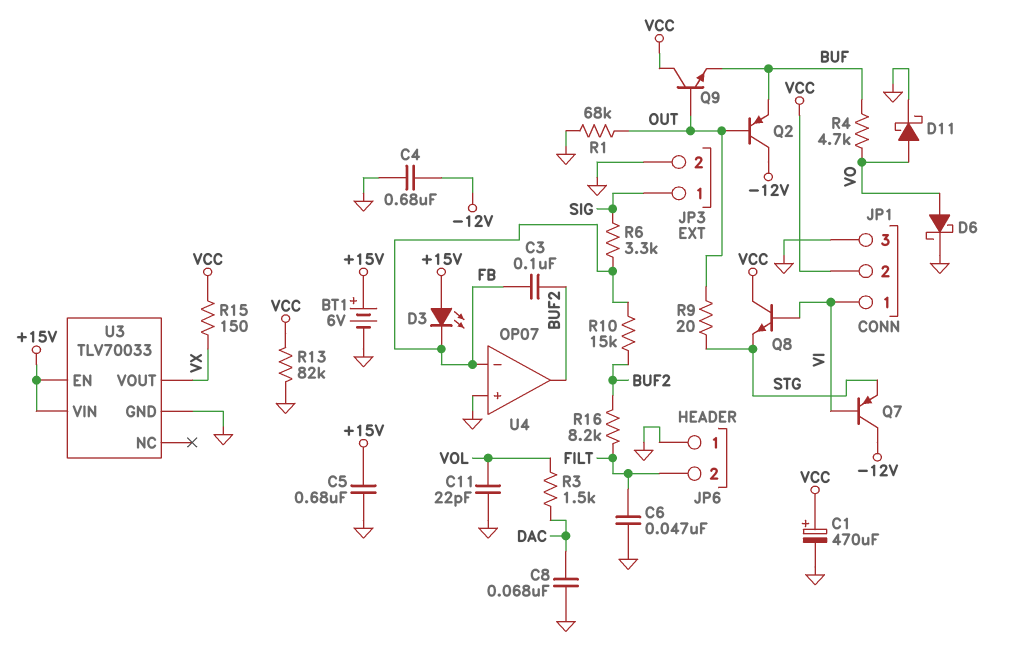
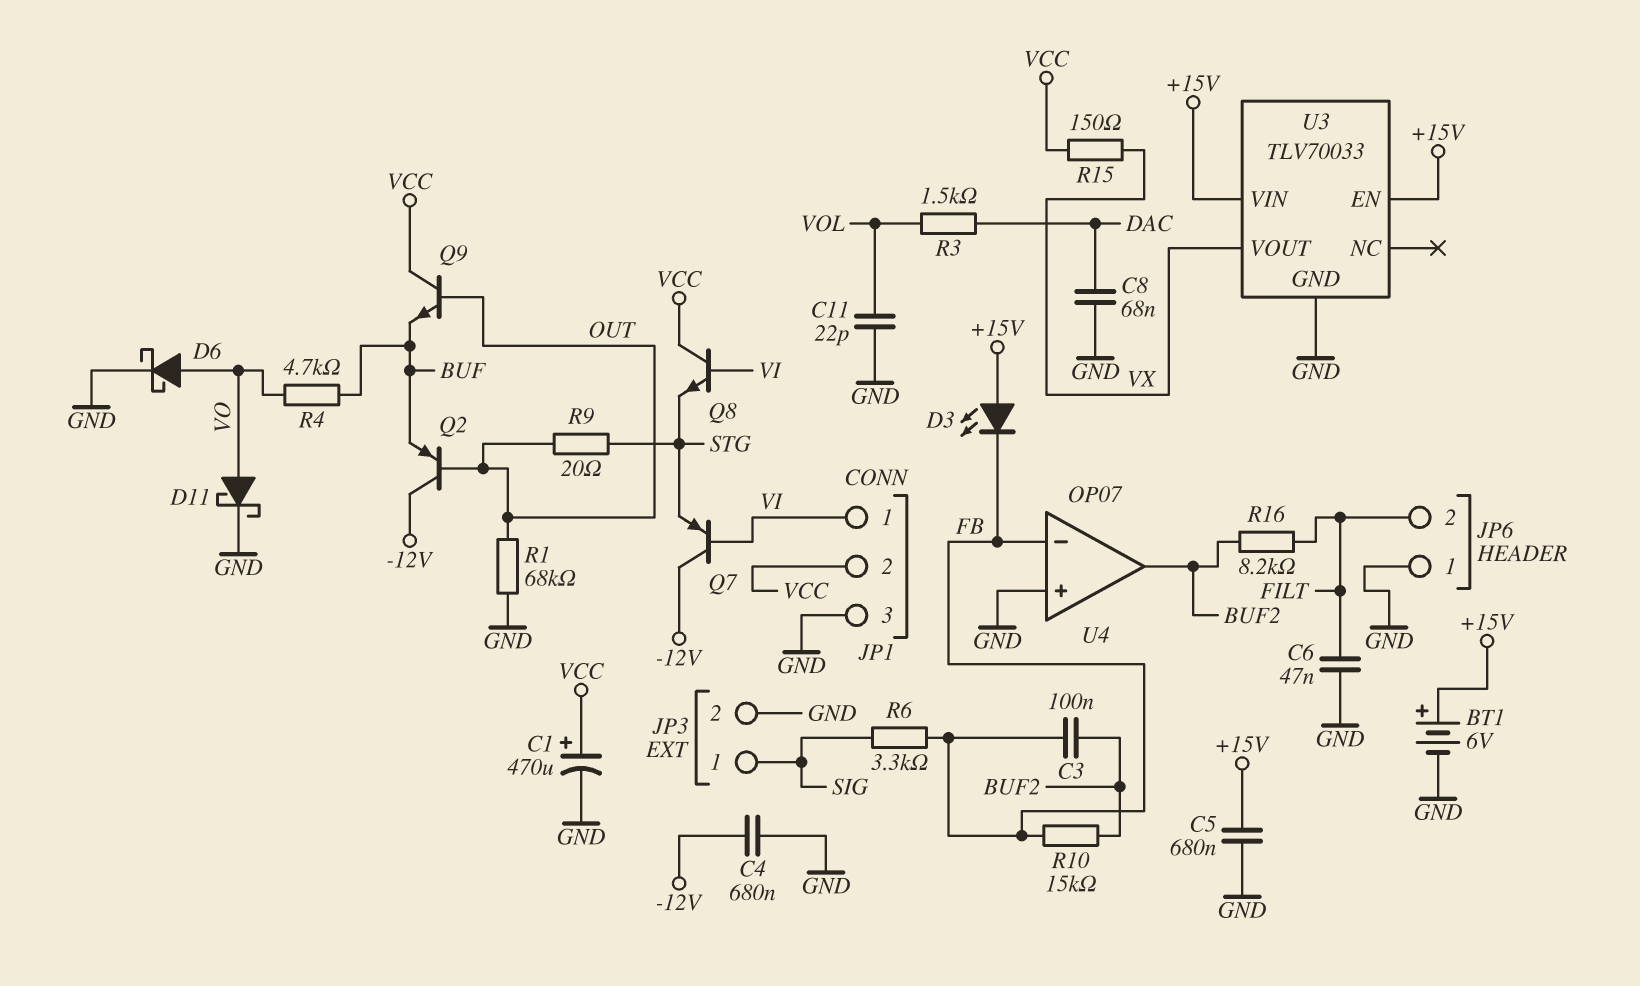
R13: 82k (GND, VCC) -> none

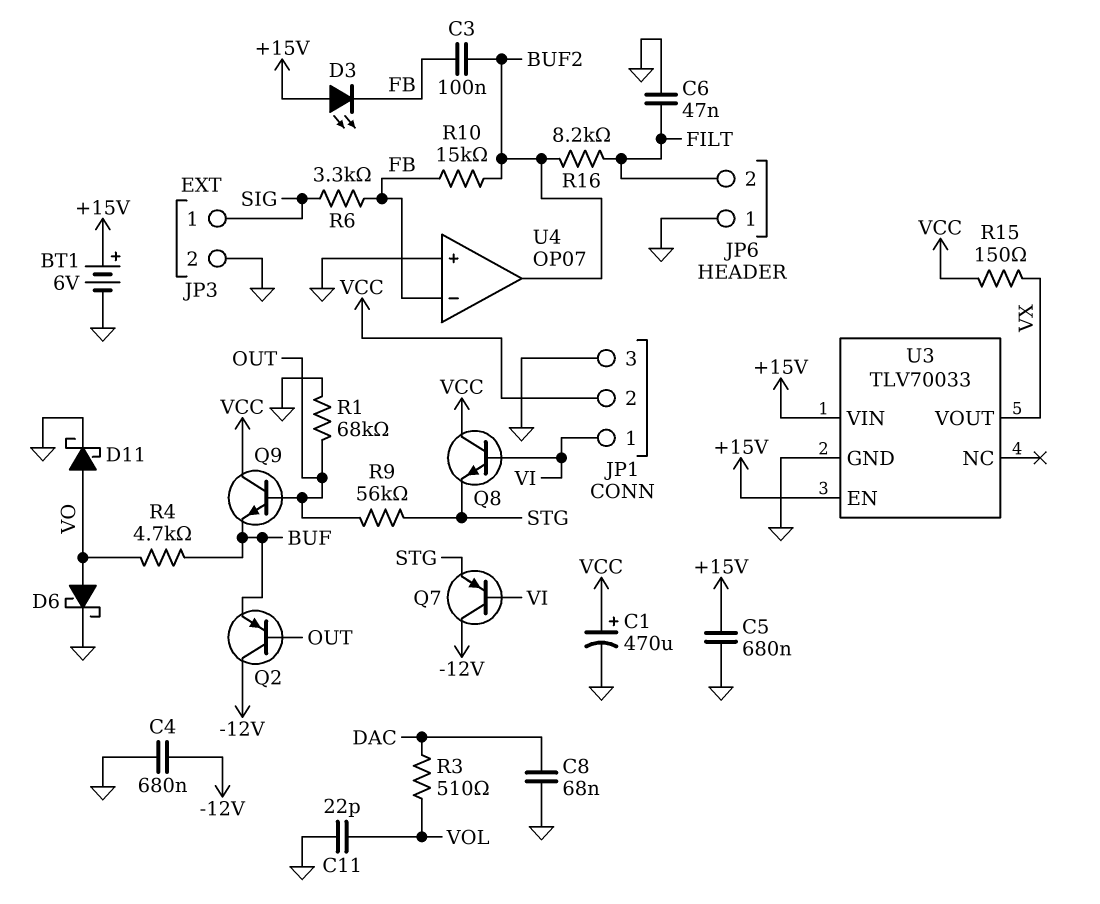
R3: 1.5k (DAC, VOL) -> 510 (DAC, VOL)
R9: 20 (OUT, STG) -> 56k (OUT, STG)

